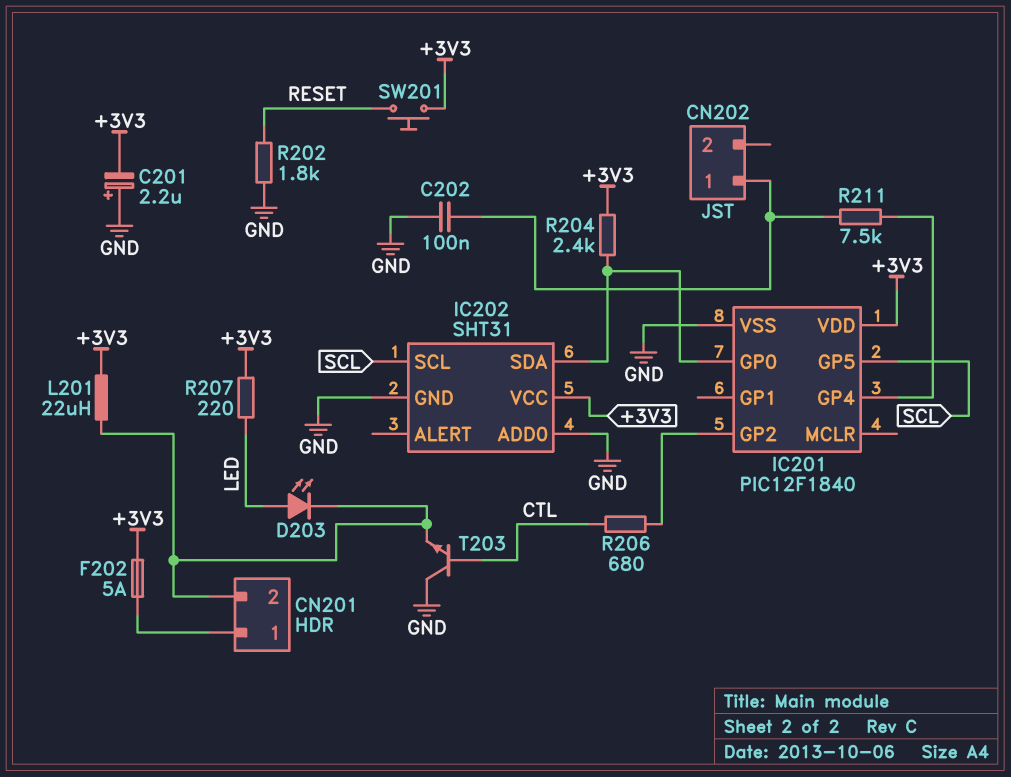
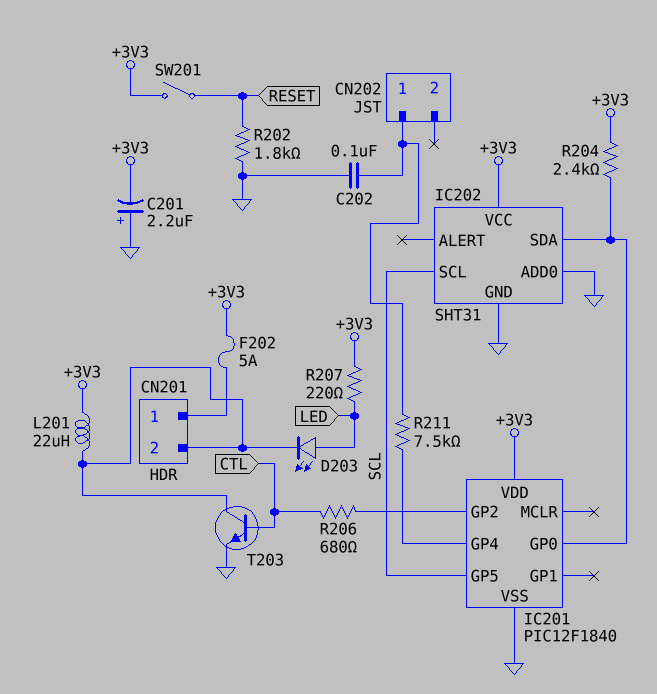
SW201: button (+3V3, RESET) -> switch (+3V3, RESET)
T203: NPN (B CTL, C GND, E CN201/2) -> NPN (B CTL, C CN201/2, E GND)

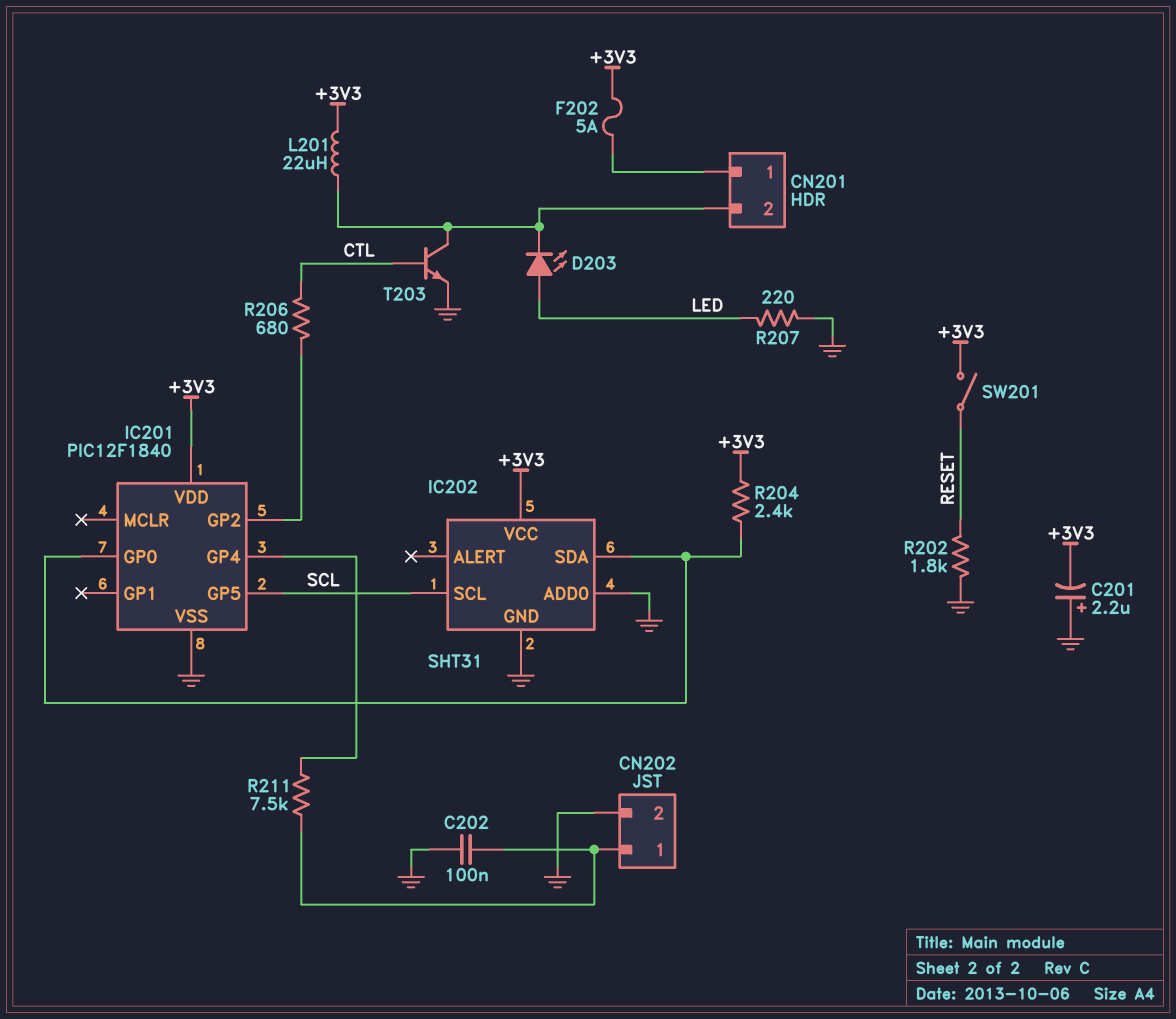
CN202 pin 2: none -> GND
R207: 220 (+3V3, LED) -> 220 (GND, LED)

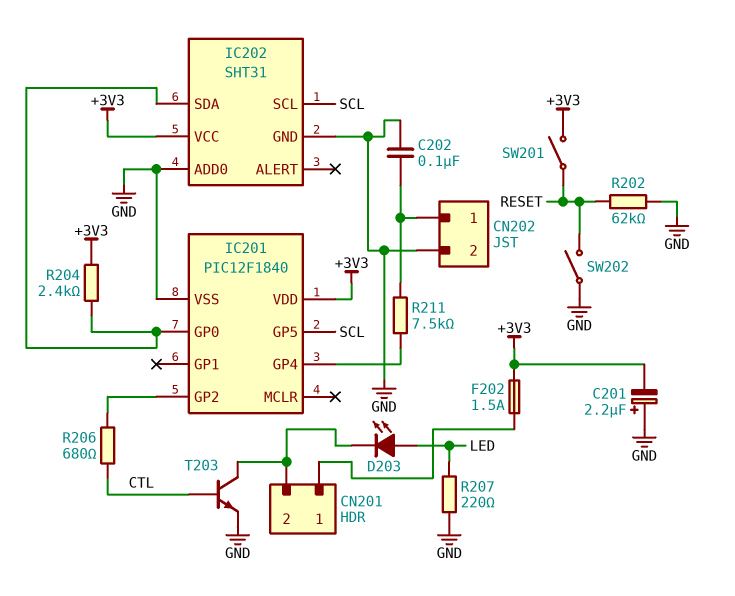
F202: 5A (+3V3, CN201/1) -> 1.5A (+3V3, CN201/1)
L201: 22uH (+3V3, CN201/2) -> none
R202: 1.8k (GND, RESET) -> 62k (GND, RESET)
SW202: none -> switch (GND, RESET)

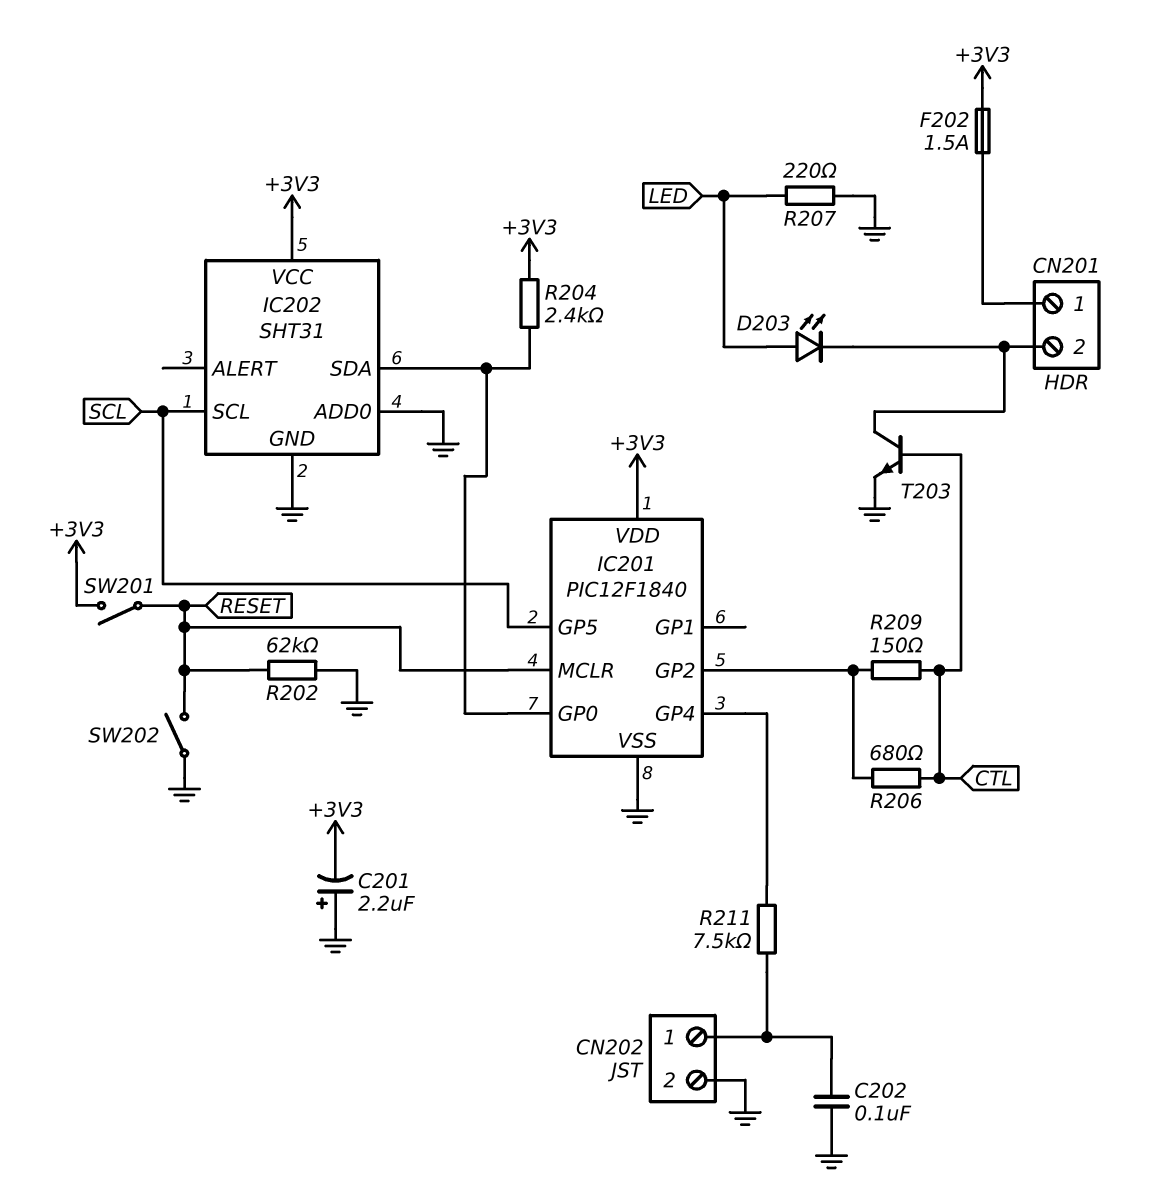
IC201 pin MCLR: none -> RESET
R209: none -> 150 (CTL, IC201/GP2)

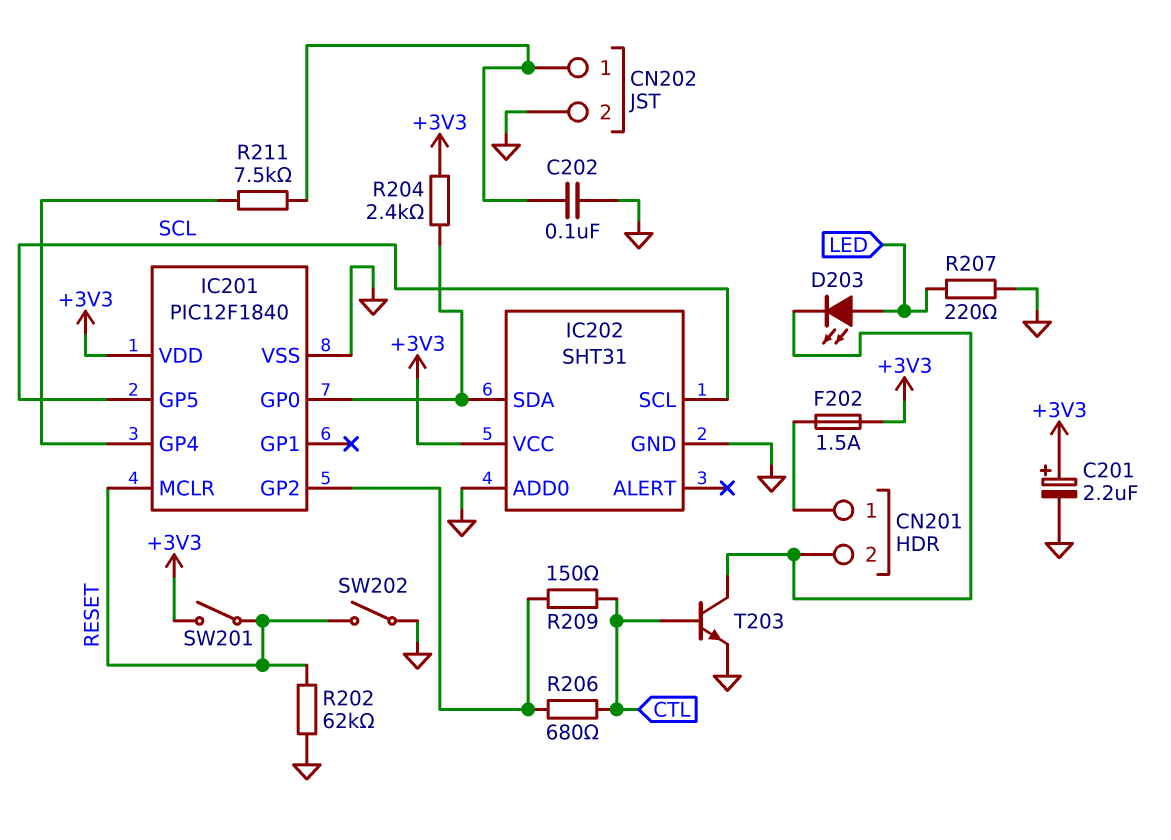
C201: 2.2uF (plus GND, minus +3V3) -> 2.2uF (plus +3V3, minus GND)

